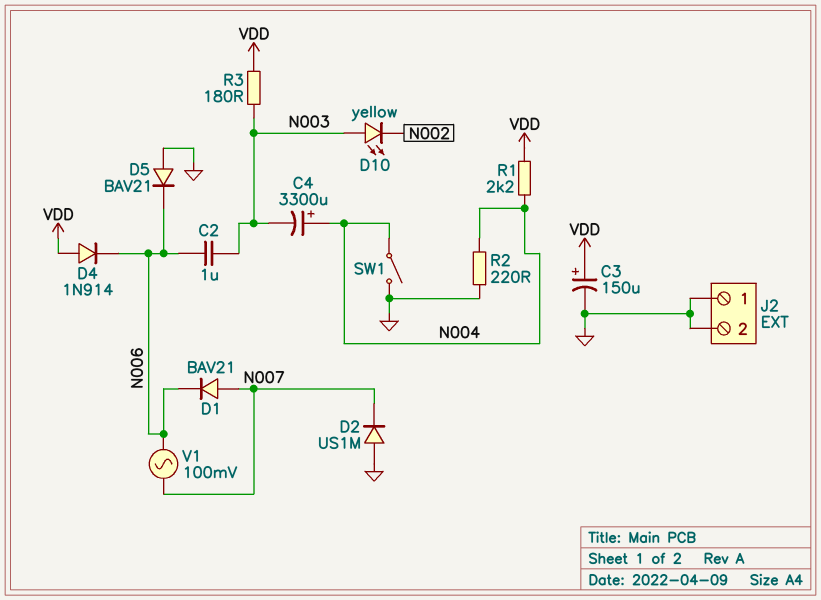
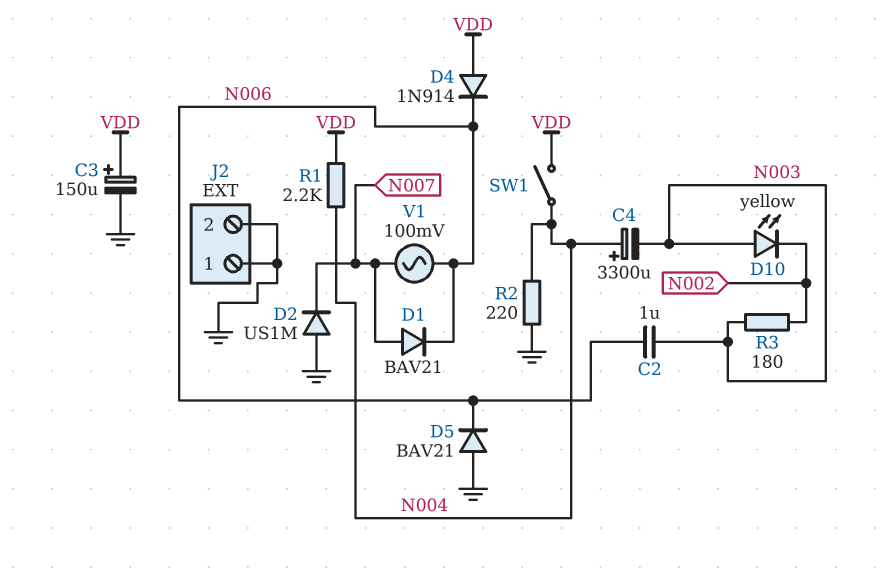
R3: 180 (N003, VDD) -> 180 (N002, N003)
SW1: switch (GND, N004) -> switch (N004, VDD)

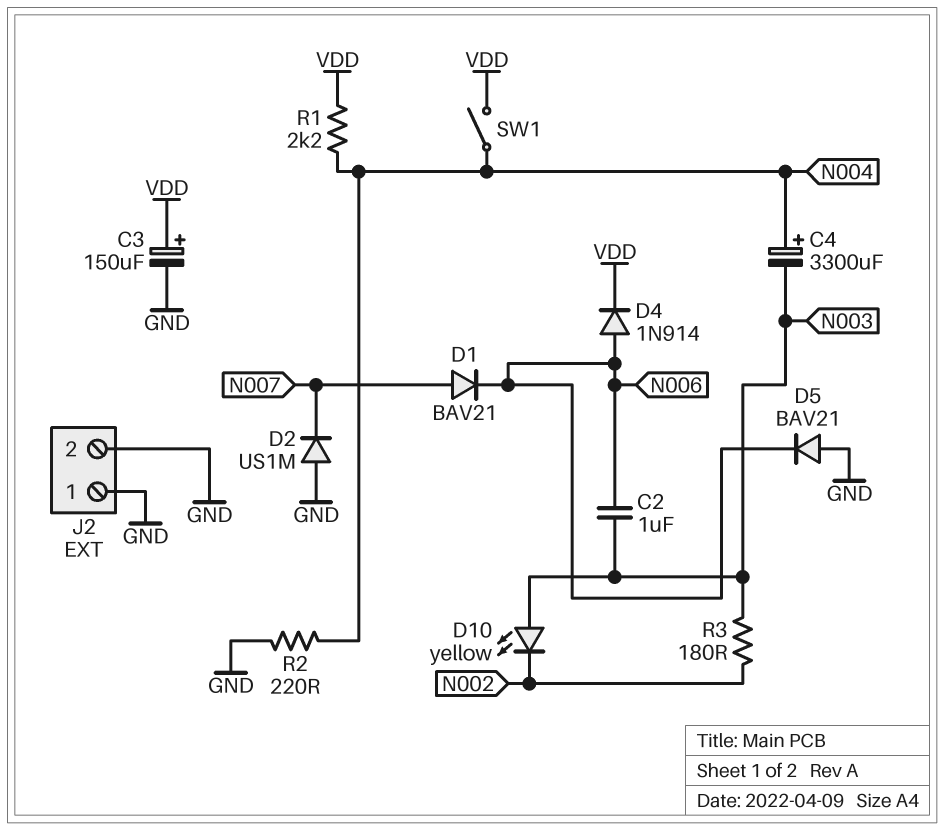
D4: diode 1N914 (A VDD, K N006) -> diode 1N914 (A N006, K VDD)
V1: AC 100mV (N006, N007) -> none

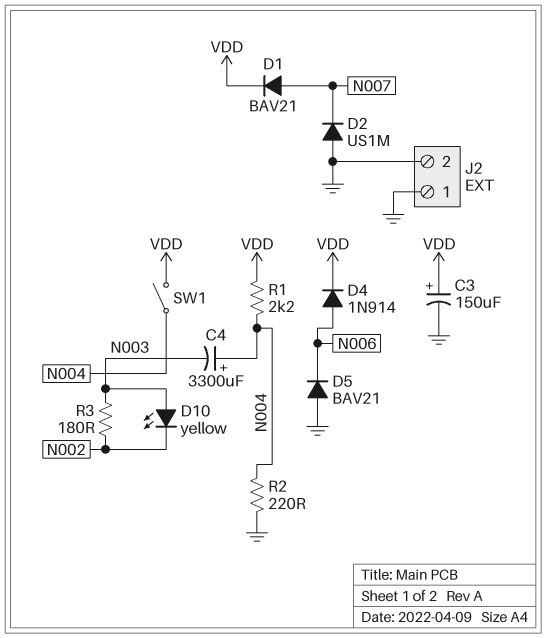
C2: 1uF (N003, N006) -> none
D1: diode BAV21 (A N007, K N006) -> diode BAV21 (A N007, K VDD)

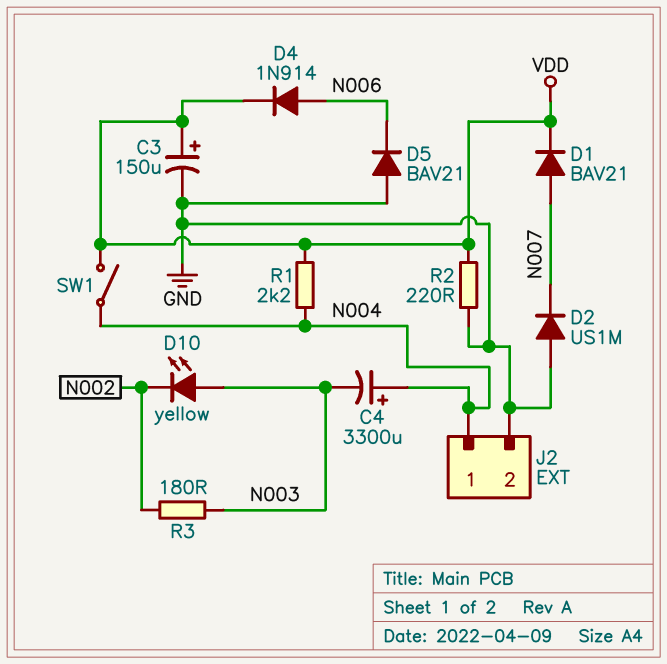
J2 pin 1: GND -> N004
R2: 220 (GND, N004) -> 220 (GND, VDD)

